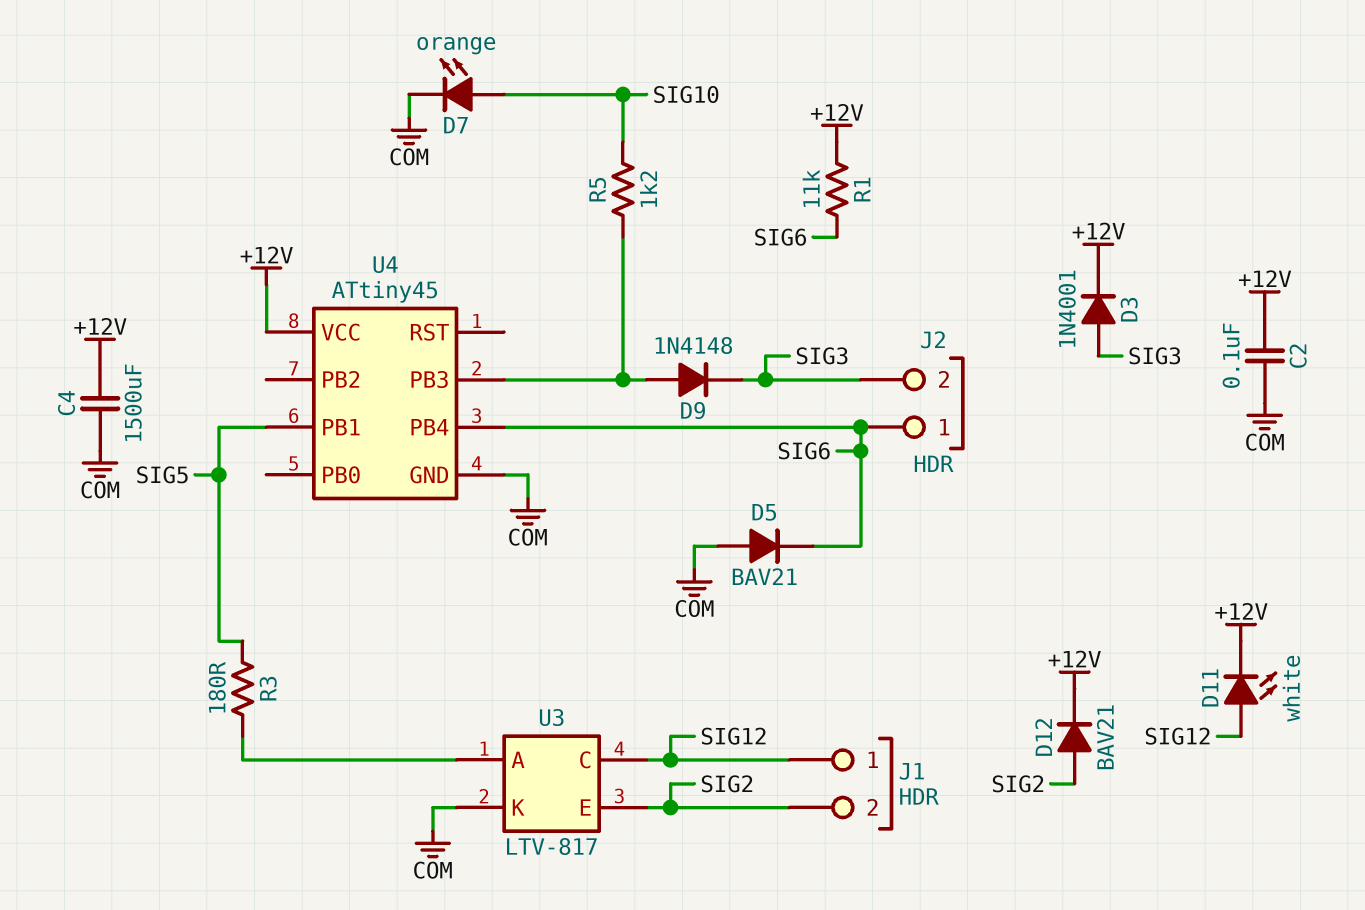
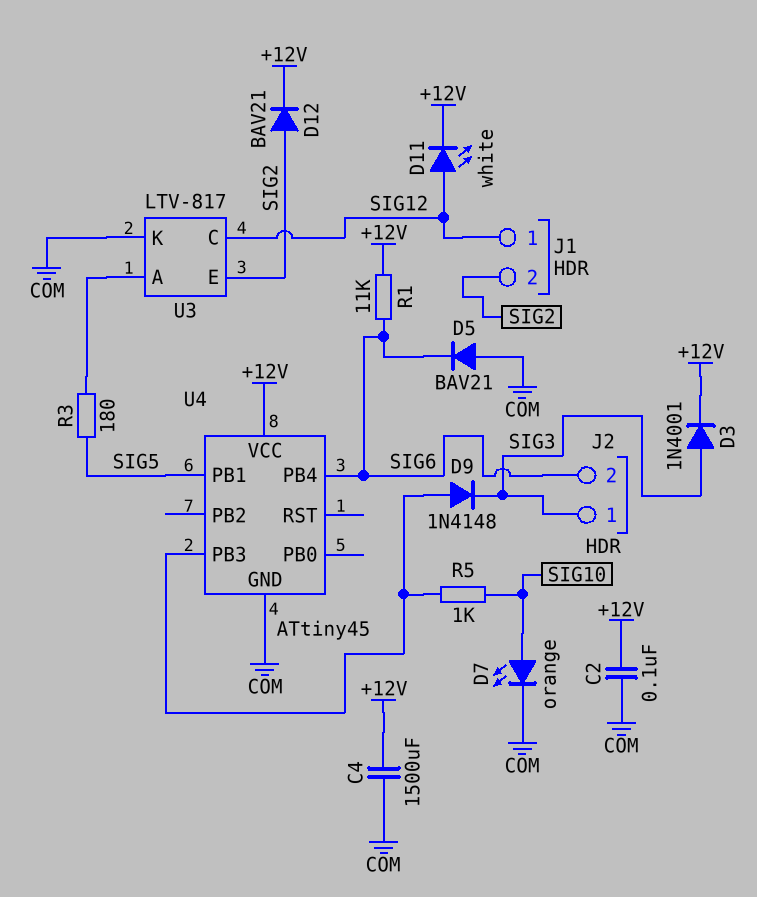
J2 pin 1: SIG6 -> SIG3
J2 pin 2: SIG3 -> SIG6
R5: 1.2k (SIG10, U4/PB3) -> 1k (SIG10, U4/PB3)

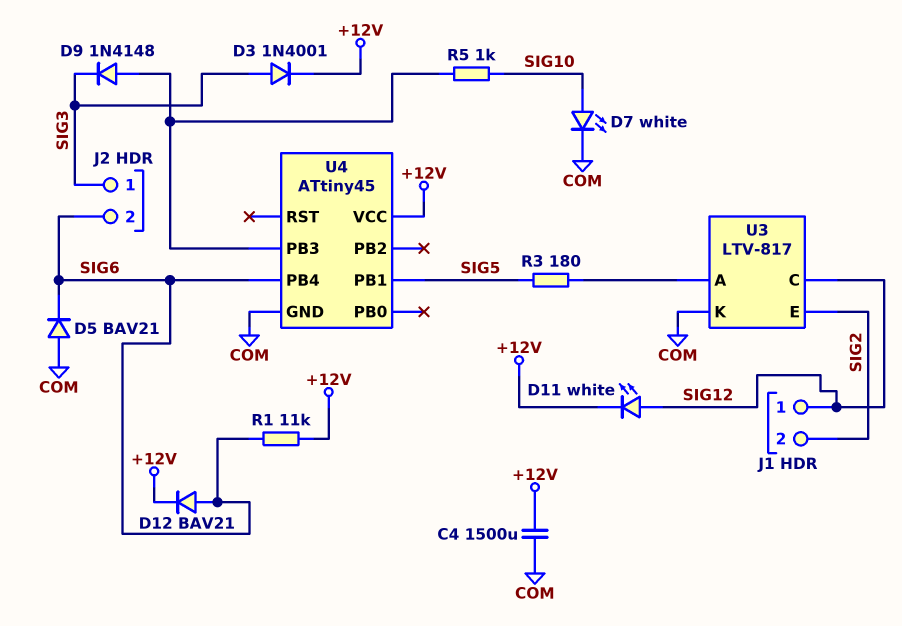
C2: 100nF (+12V, COM) -> none
D7: LED orange (A SIG10, K COM) -> LED white (A SIG10, K COM)
D12: diode BAV21 (A SIG2, K +12V) -> diode BAV21 (A SIG6, K +12V)

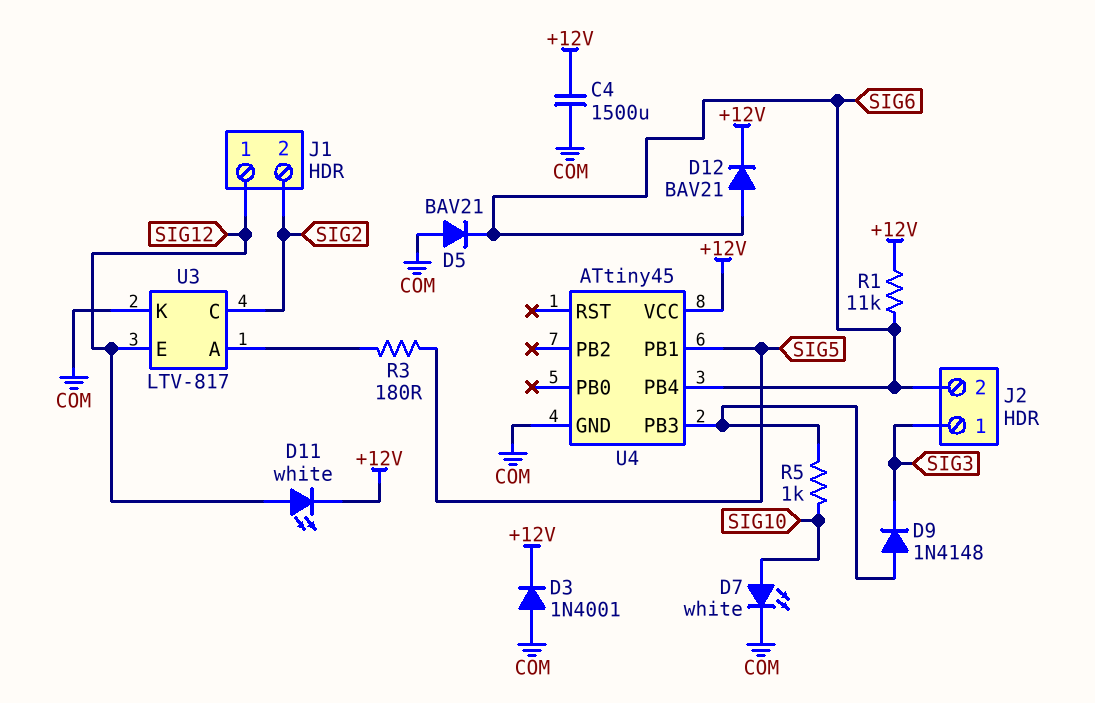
D3: diode 1N4001 (A SIG3, K +12V) -> diode 1N4001 (A COM, K +12V)
U3 pin C: SIG12 -> SIG2
U3 pin E: SIG2 -> SIG12

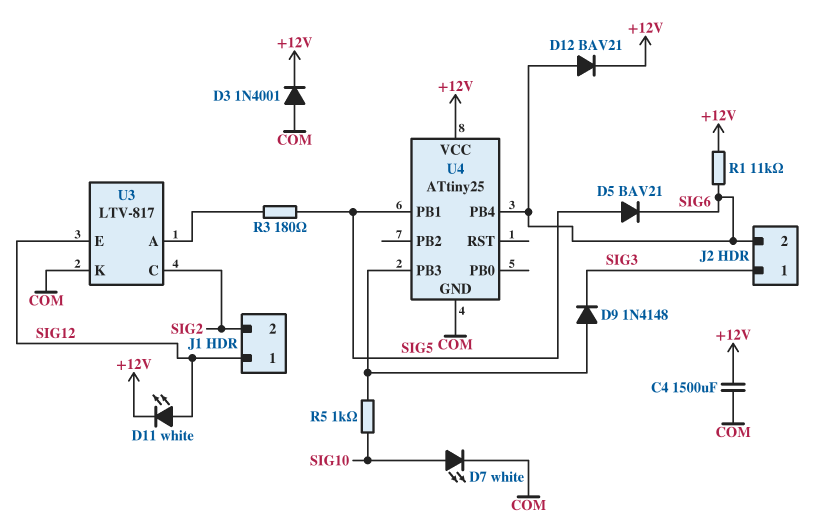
D5: diode BAV21 (A COM, K SIG6) -> diode BAV21 (A SIG5, K SIG6)
U4: ATtiny45 -> ATtiny25

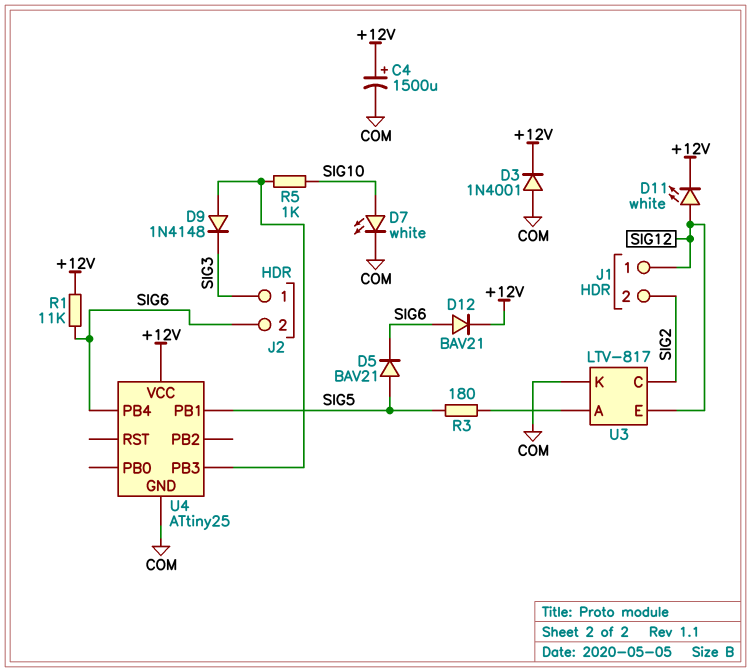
C4: 1500uF (+12V, COM) -> 1500uF (plus +12V, minus COM)

